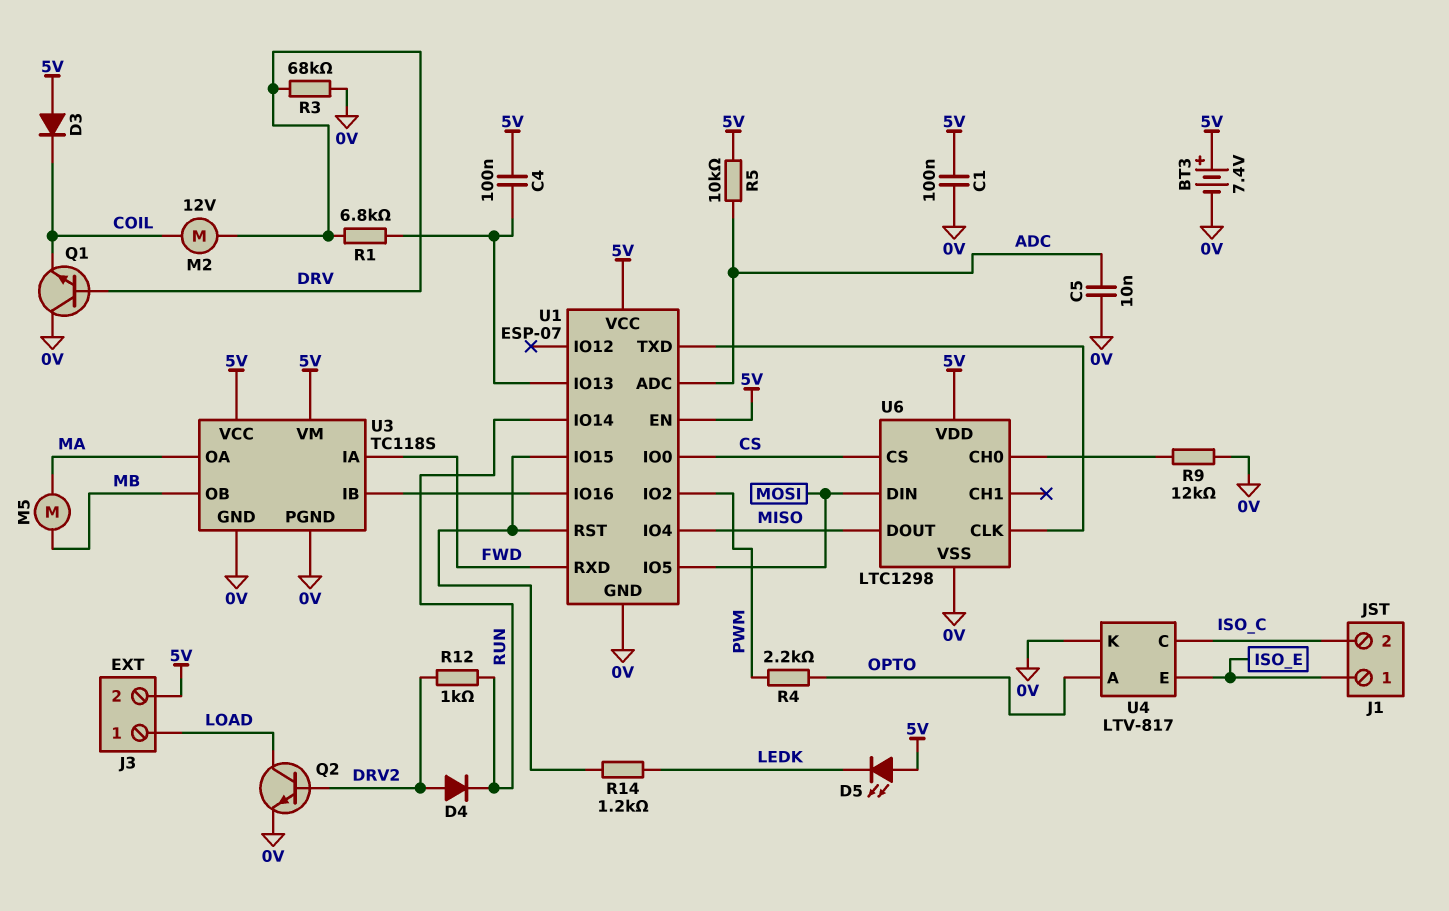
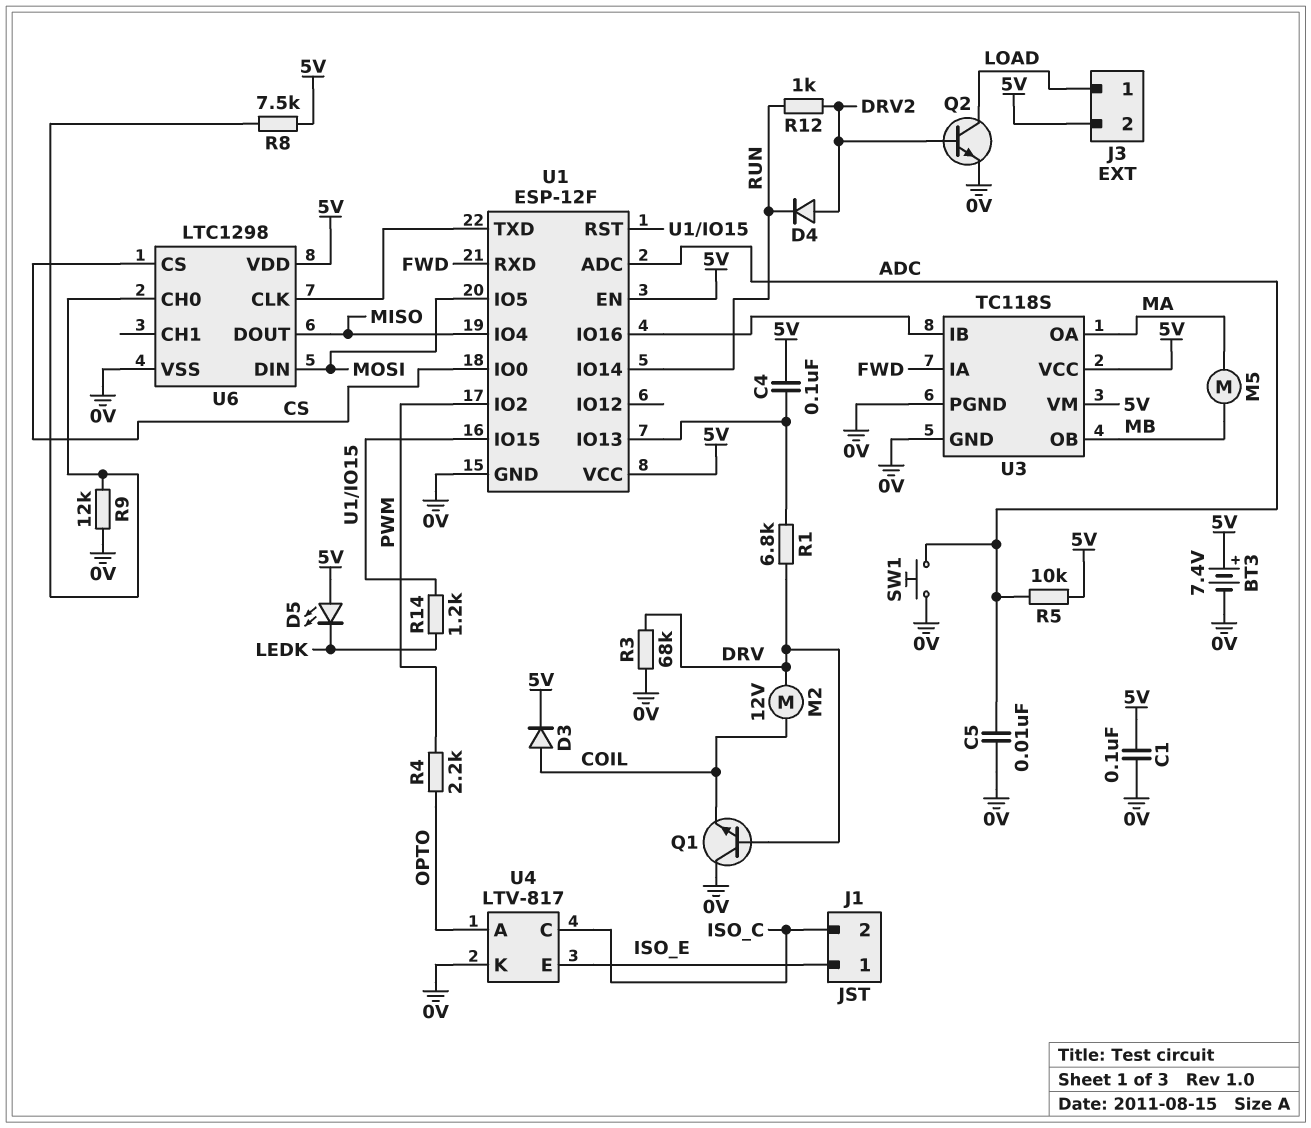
D3: diode (A 5V, K COIL) -> diode (A COIL, K 5V)
R8: none -> 7.5k (5V, U6/CH0)
SW1: none -> button (0V, ADC)
U1: ESP-07 -> ESP-12F

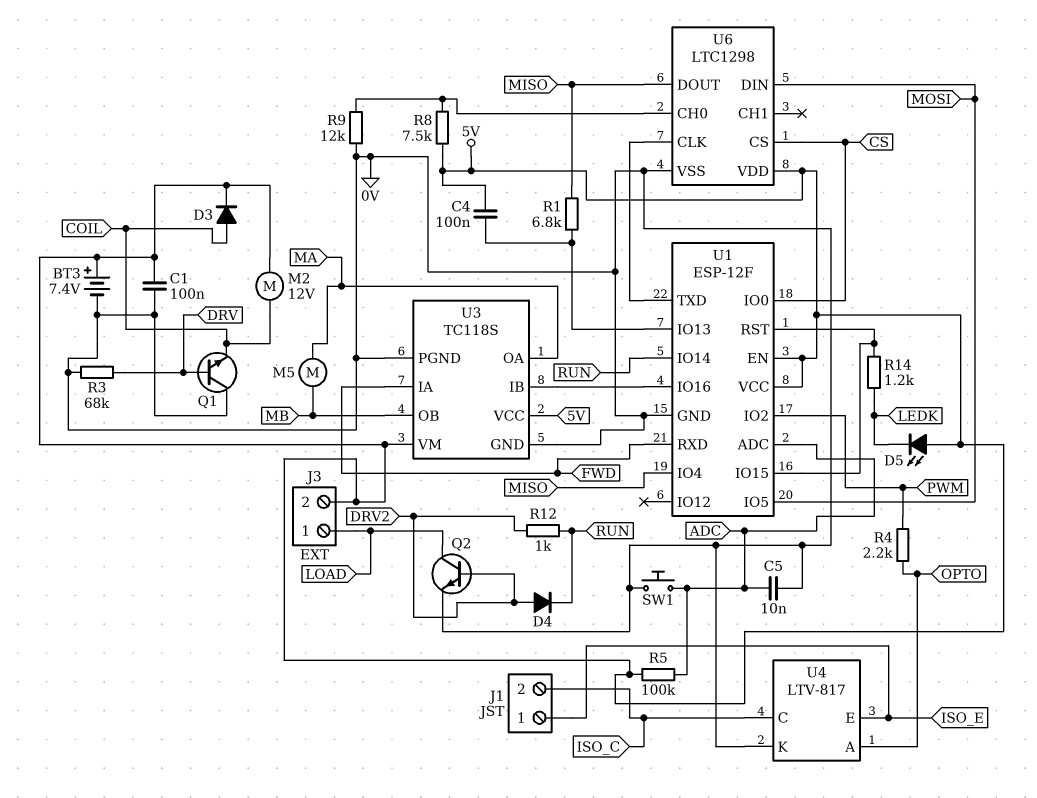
M2: motor 12V (COIL, DRV) -> motor 12V (5V, COIL)
R1: 6.8k (DRV, U1/IO13) -> 6.8k (MISO, U1/IO13)
R5: 10k (5V, ADC) -> 100k (5V, ADC)

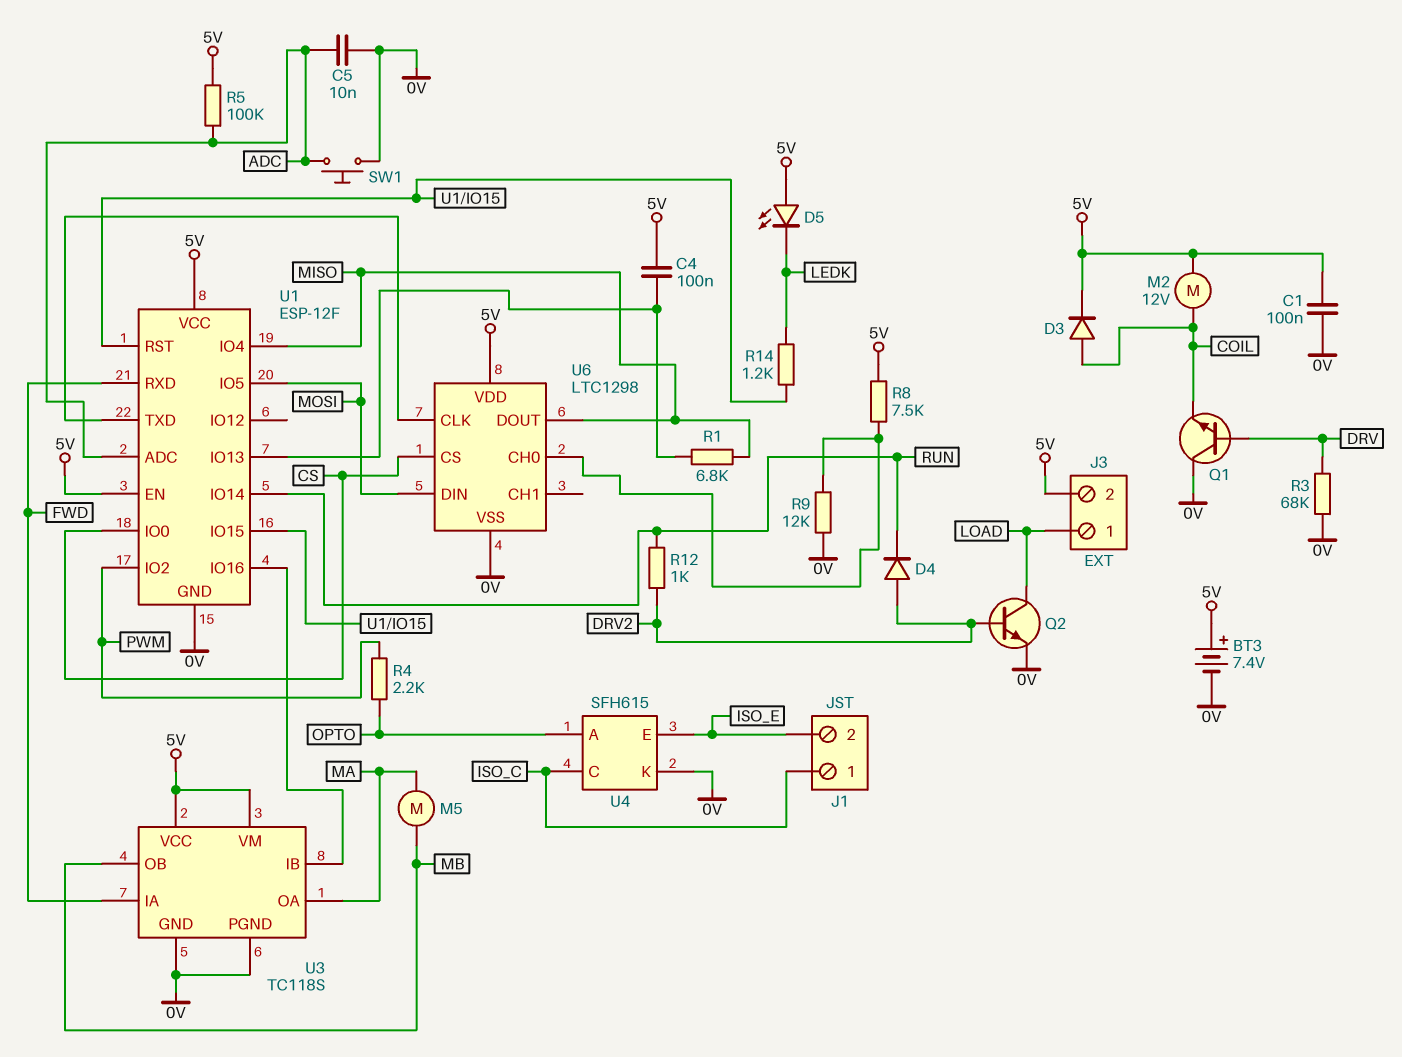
J1 pin 1: ISO_E -> ISO_C
J1 pin 2: ISO_C -> ISO_E
U4: LTV-817 -> SFH615

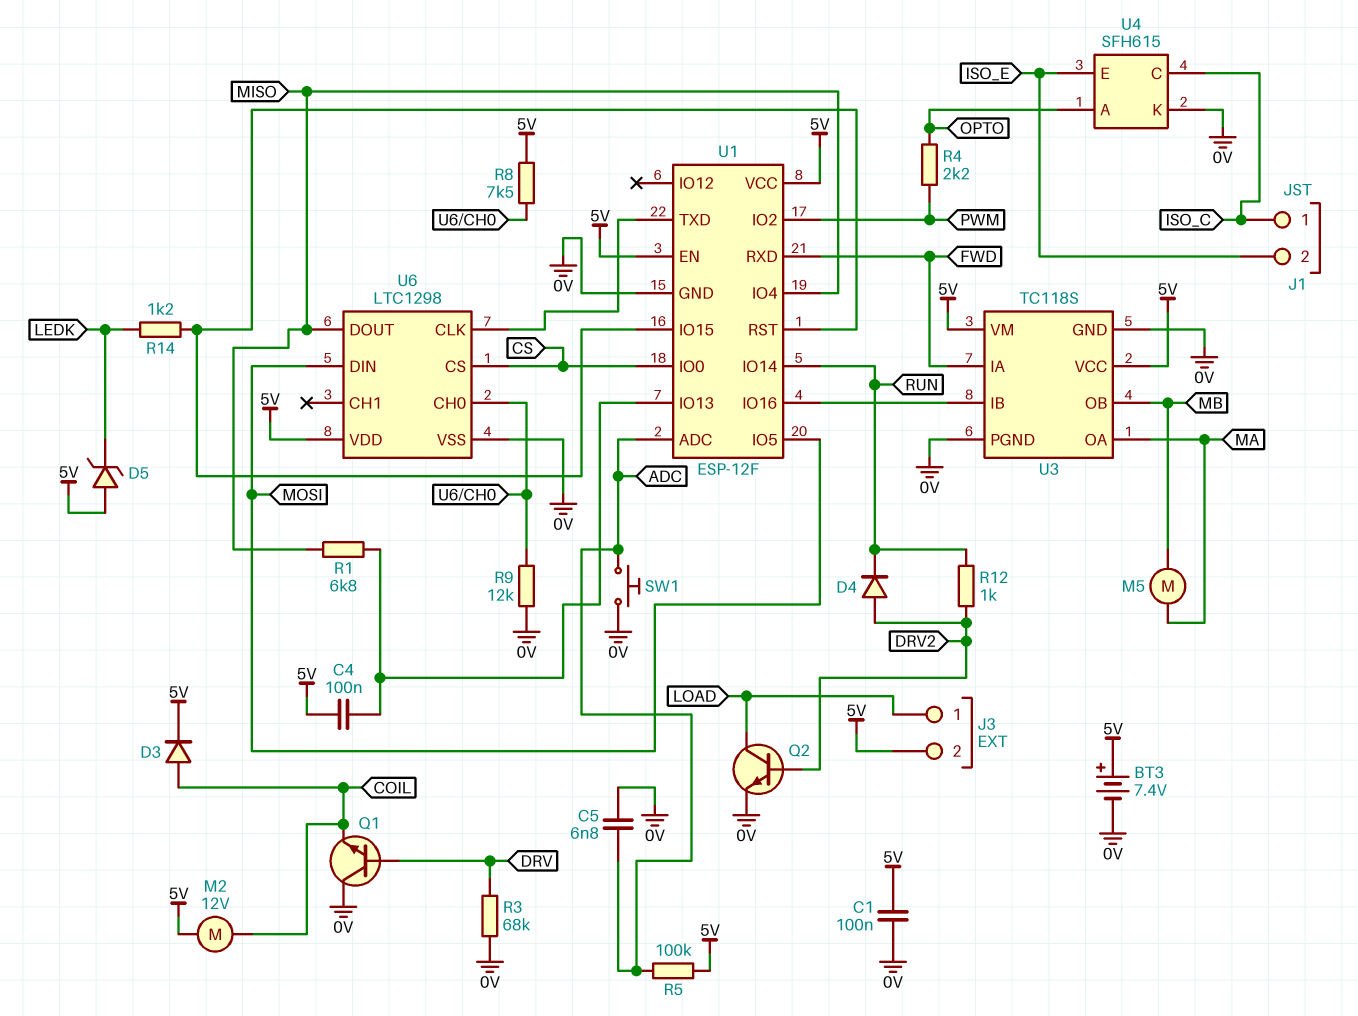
C5: 10nF (0V, ADC) -> 6.8nF (0V, ADC)
D5: LED (A 5V, K LEDK) -> zener (A 5V, K LEDK)

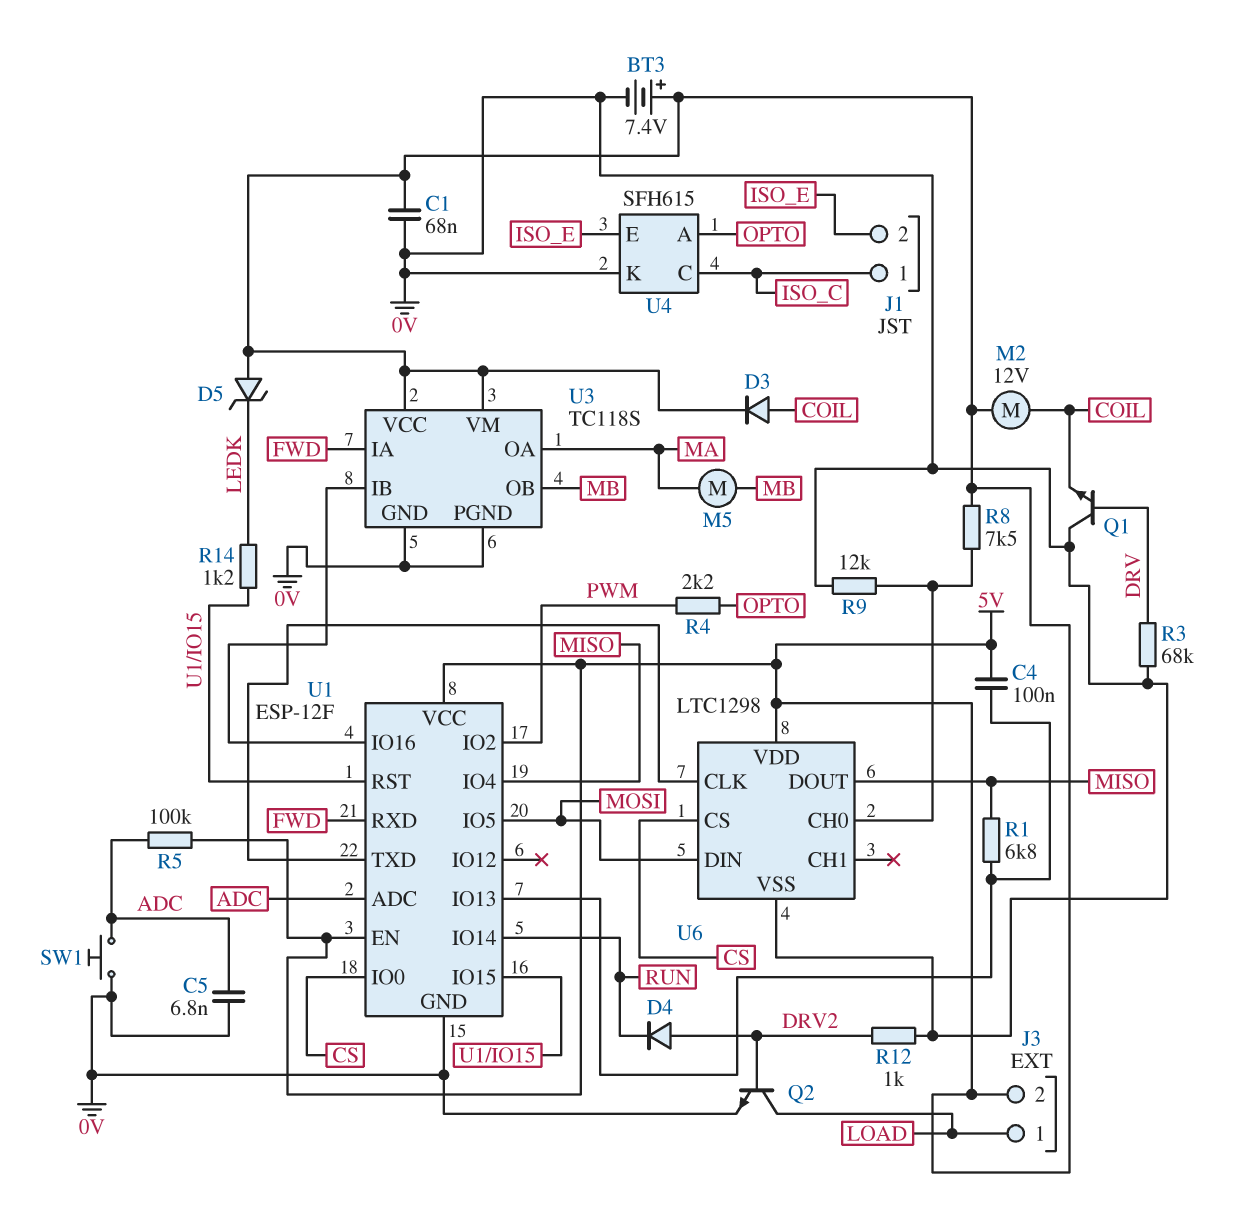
C1: 100nF (0V, 5V) -> 68nF (0V, 5V)
R12: 1k (DRV2, RUN) -> 1k (0V, DRV2)

